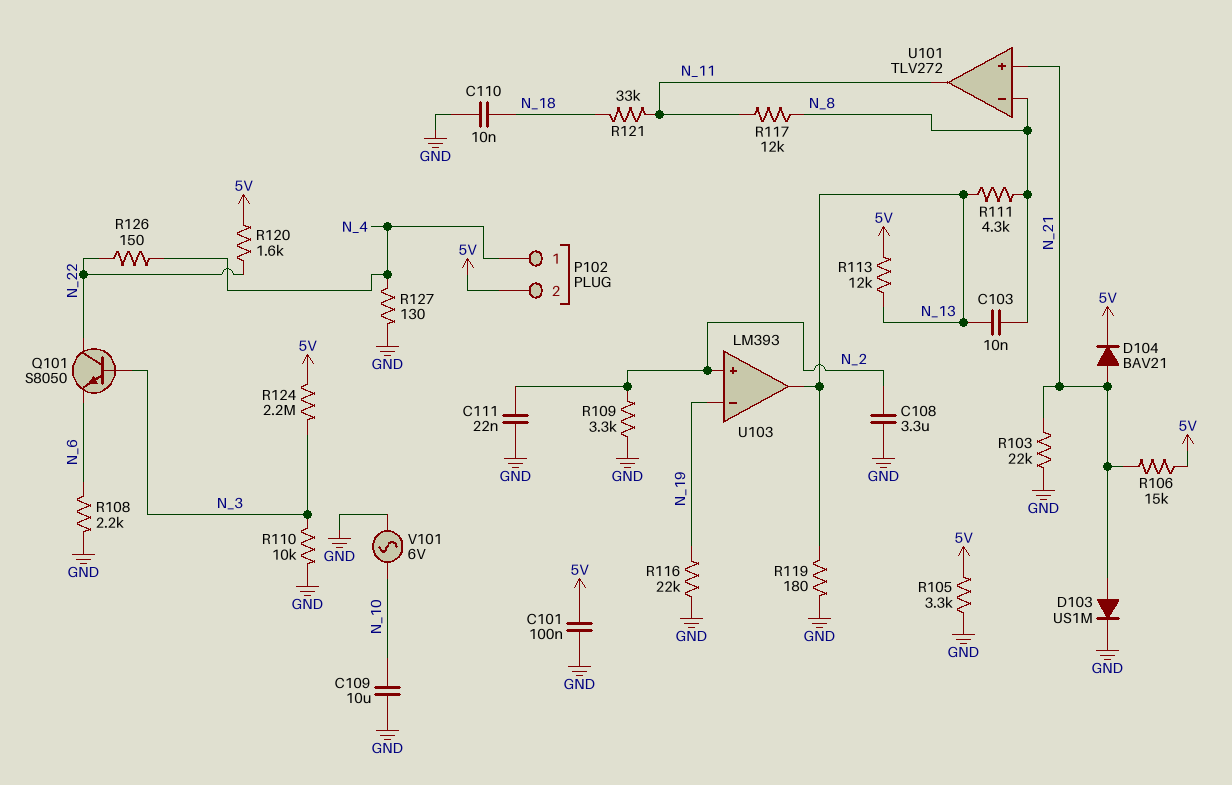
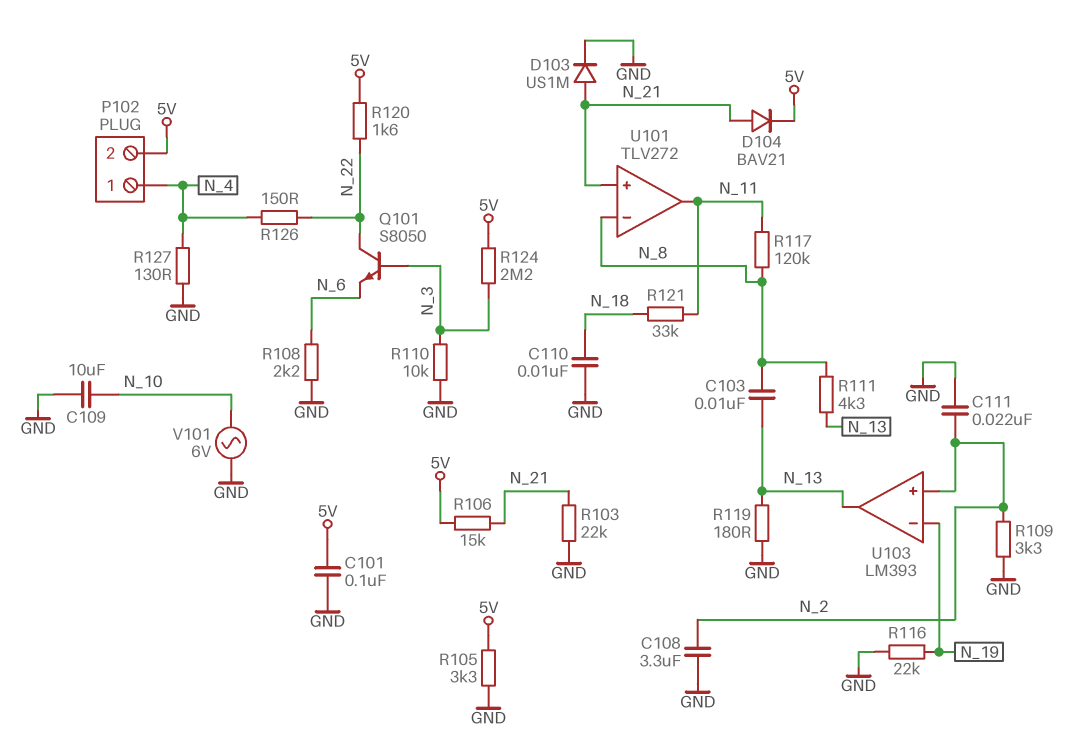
R113: 12k (5V, N_13) -> none
R117: 12k (N_8, N_11) -> 120k (N_8, N_11)

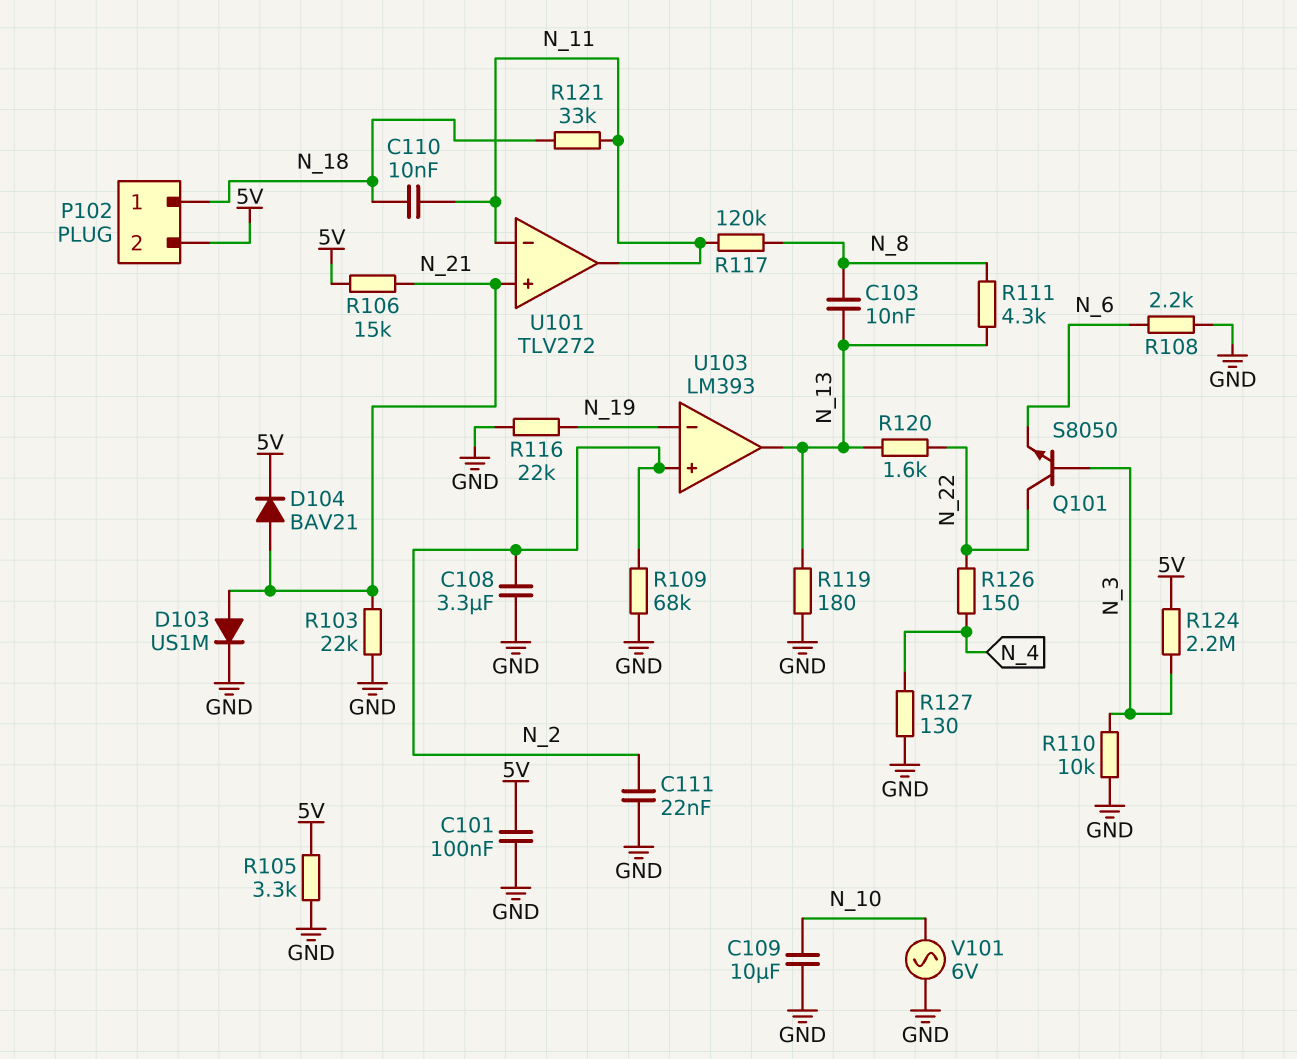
C110: 10nF (GND, N_18) -> 10nF (N_11, N_18)
P102 pin 1: N_4 -> N_18
R109: 3.3k (GND, N_2) -> 68k (GND, N_2)
R120: 1.6k (5V, N_22) -> 1.6k (N_13, N_22)
U101 pin in-: N_8 -> N_11

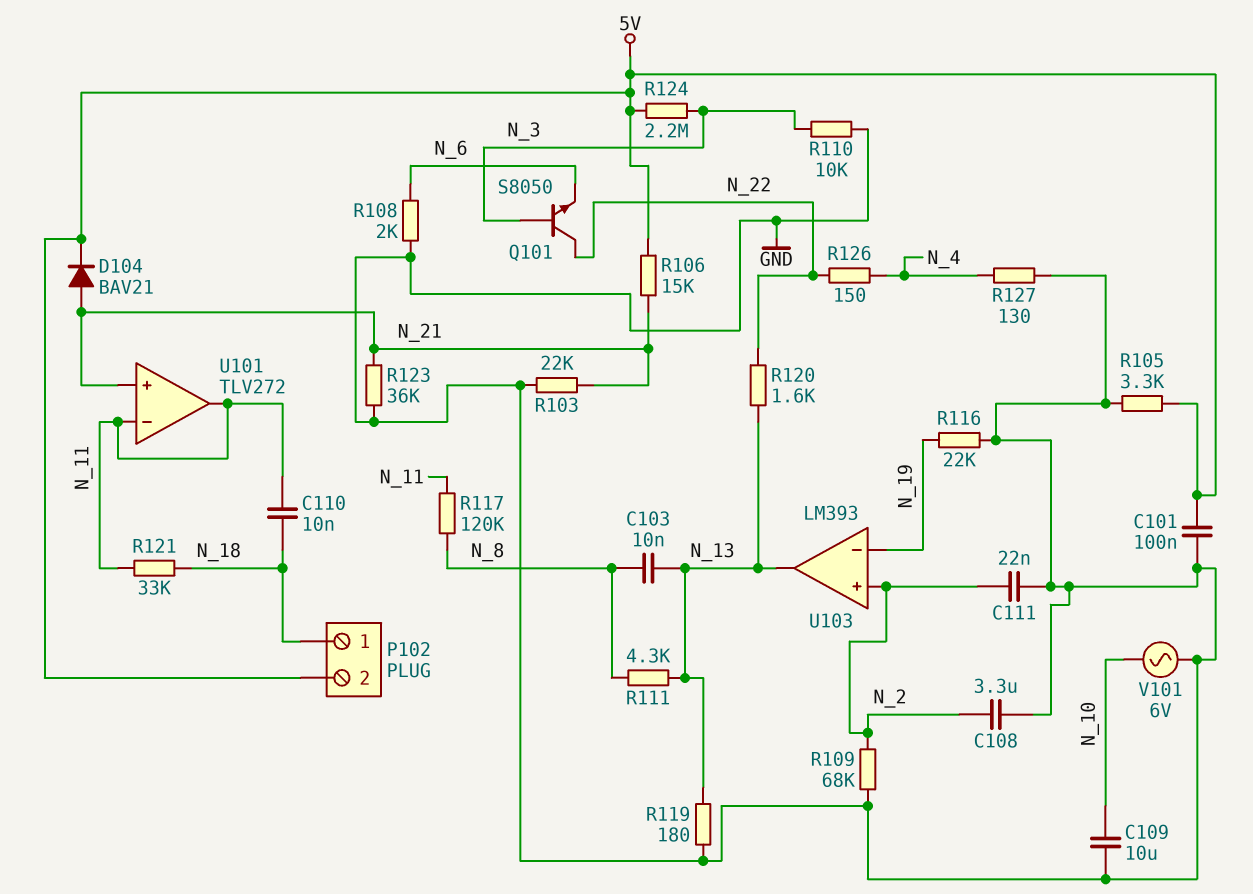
D103: diode US1M (A N_21, K GND) -> none
R108: 2.2k (GND, N_6) -> 2k (GND, N_6)
R123: none -> 36k (GND, N_21)

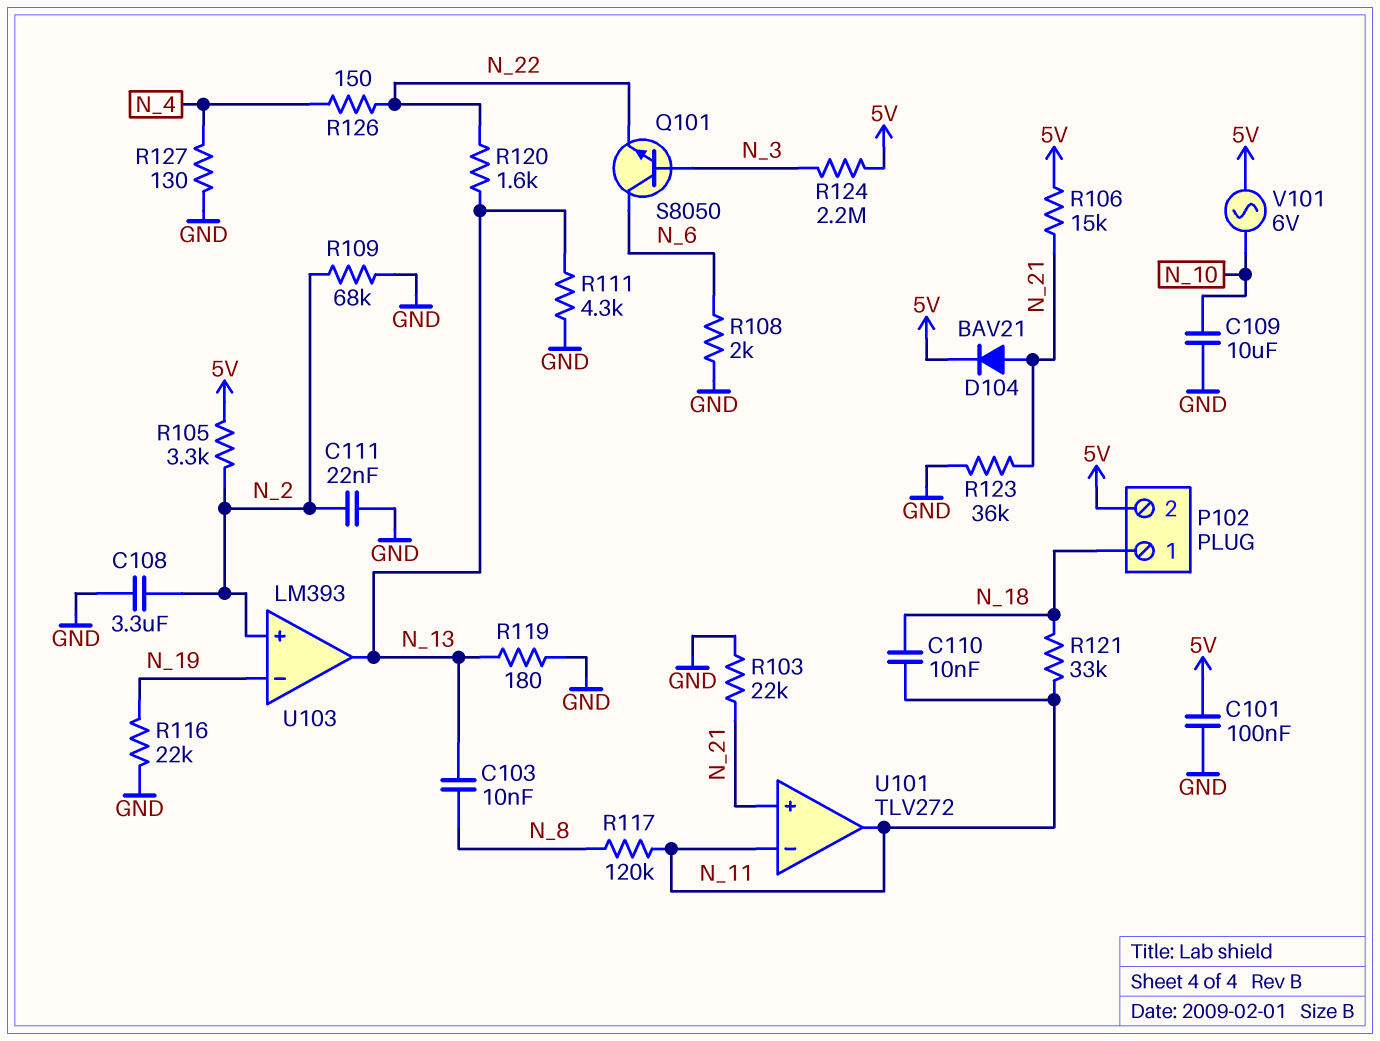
Q101: NPN S8050 (B N_3, C N_22, E N_6) -> NPN S8050 (B N_3, C N_6, E N_22)
R105: 3.3k (5V, GND) -> 3.3k (5V, N_2)
R110: 10k (GND, N_3) -> none
R111: 4.3k (N_8, N_13) -> 4.3k (GND, N_13)
V101: AC 6V (GND, N_10) -> AC 6V (5V, N_10)

